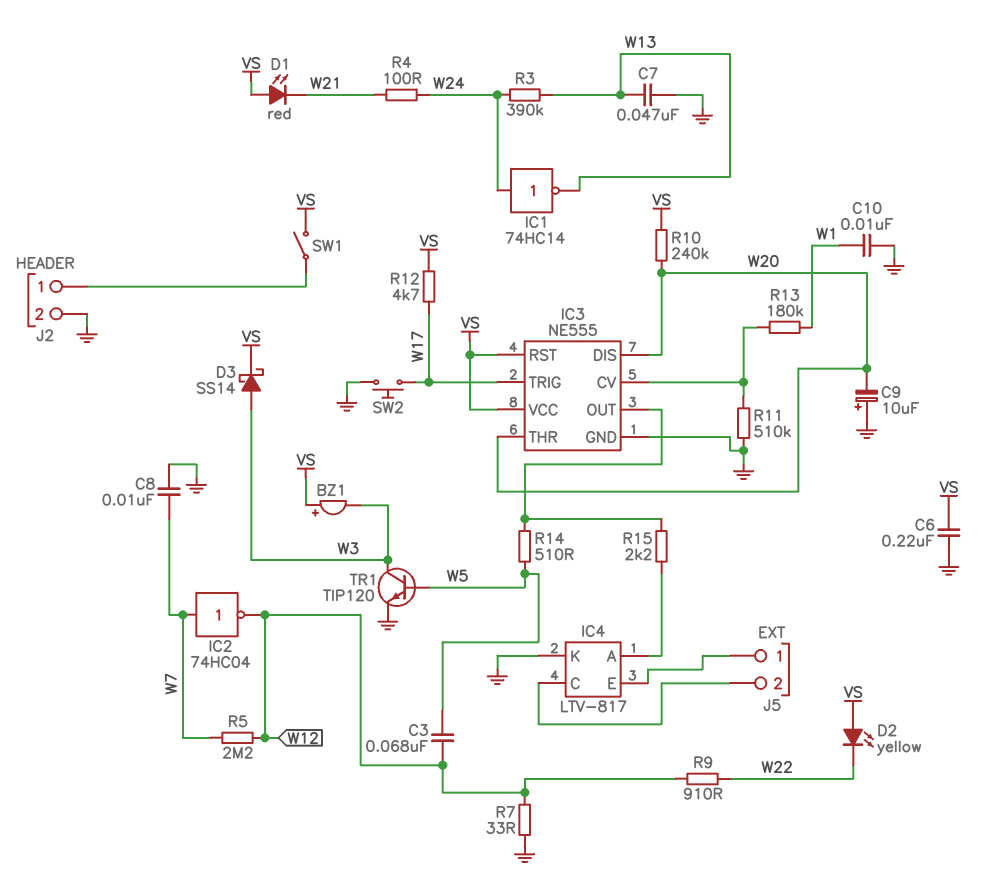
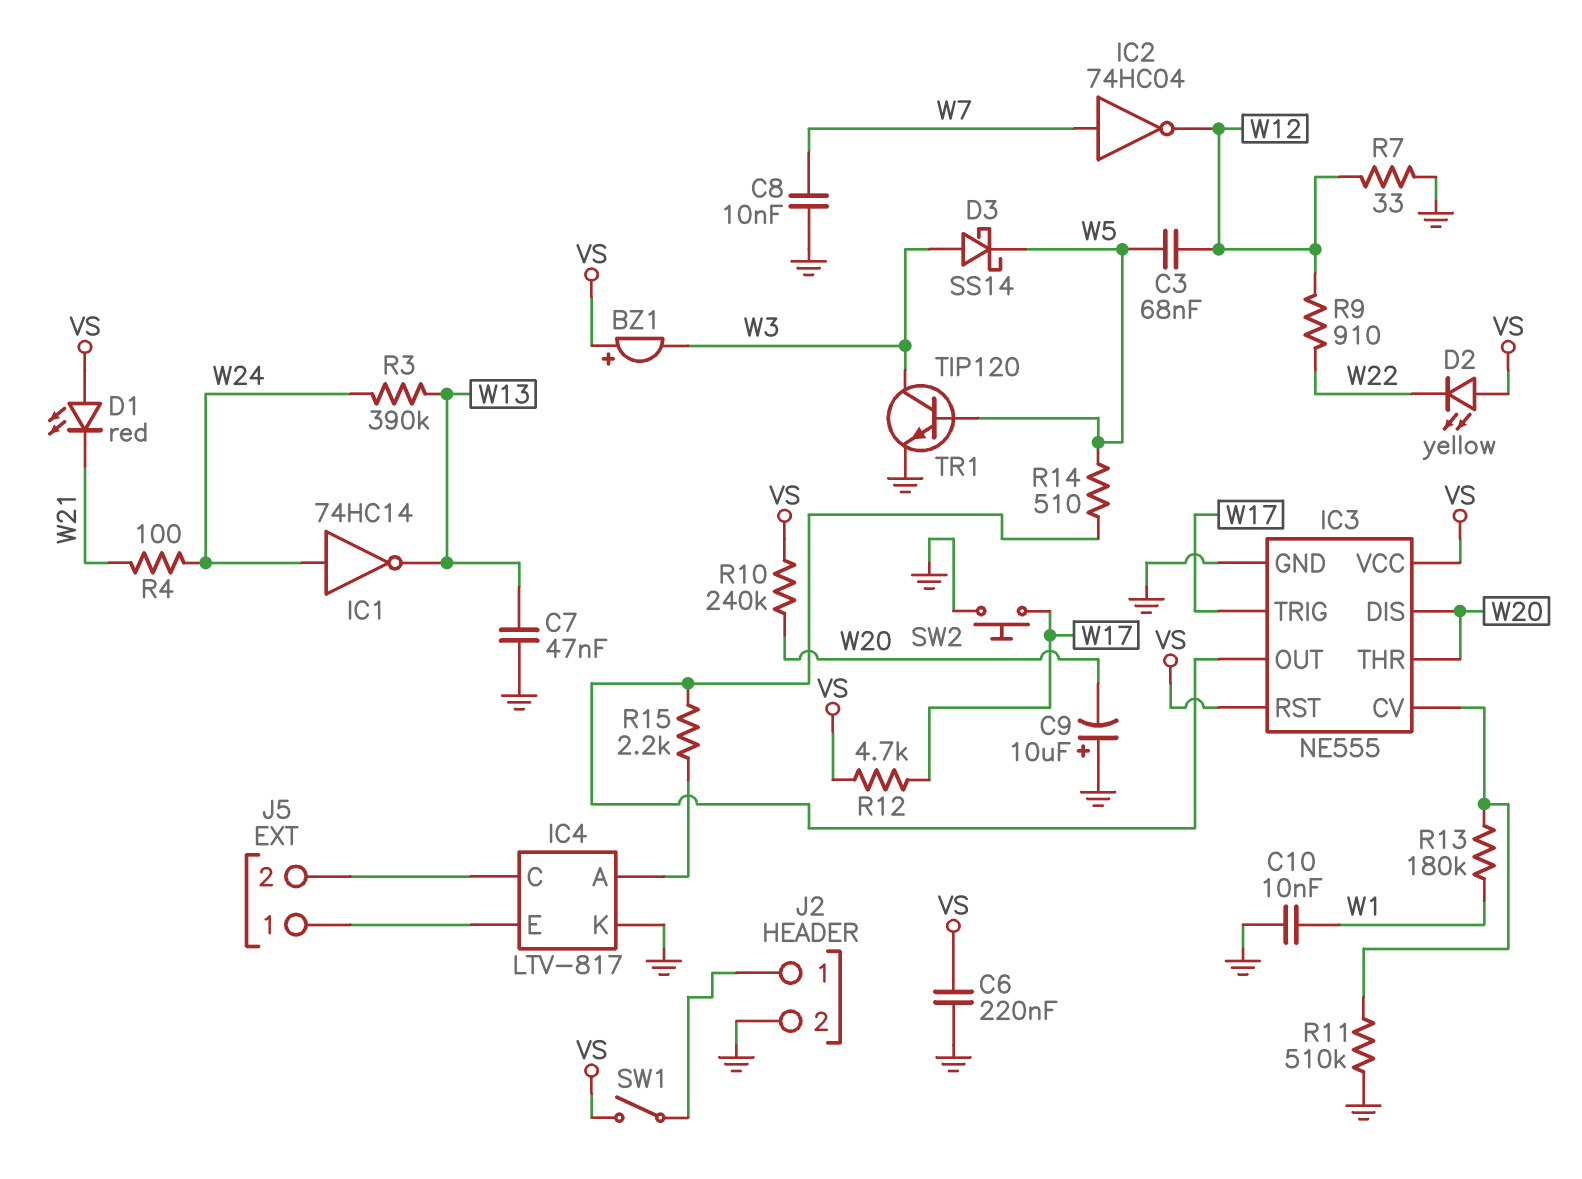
D3: schottky SS14 (A W3, K VS) -> schottky SS14 (A W3, K W5)
R5: 2.2M (W7, W12) -> none

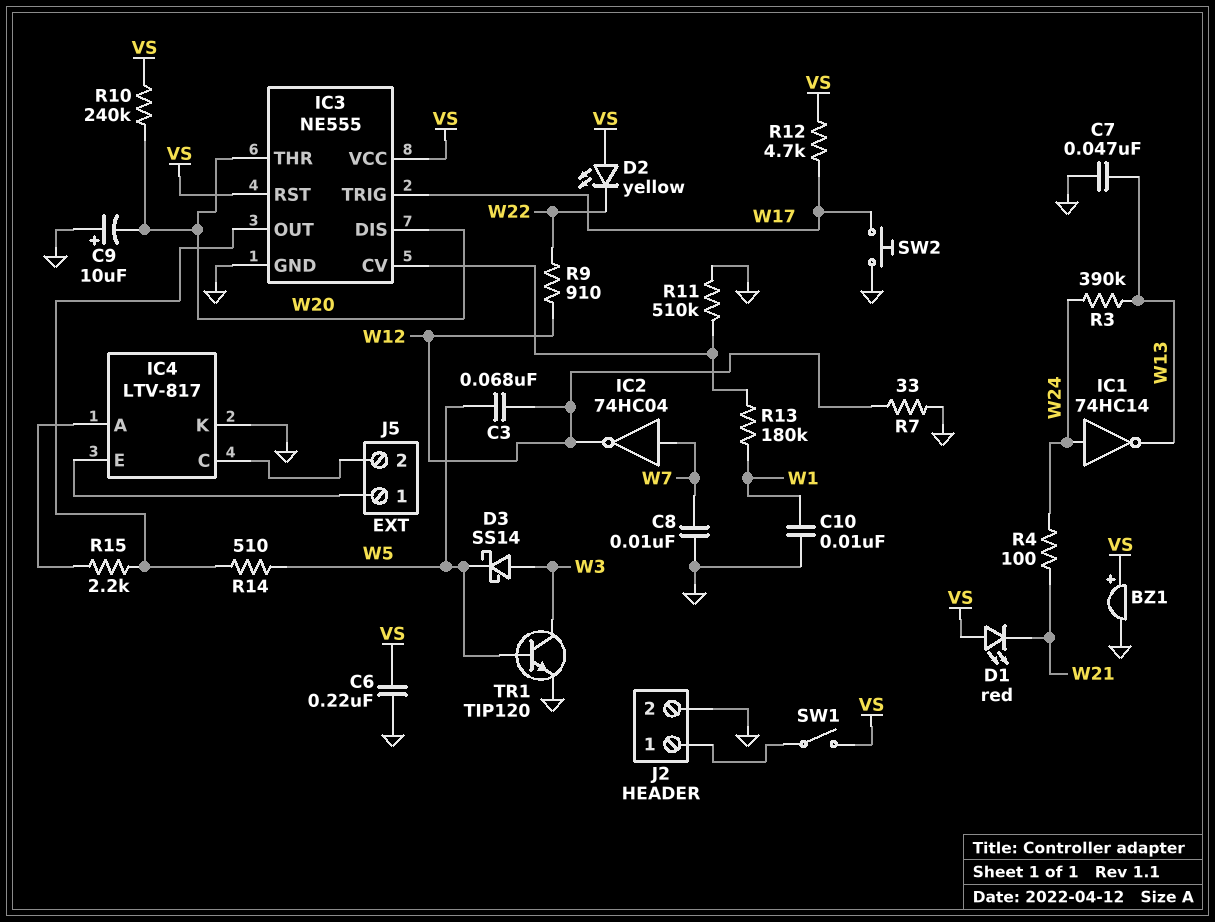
BZ1: buzzer (plus VS, minus W3) -> buzzer (plus VS, minus GND)

